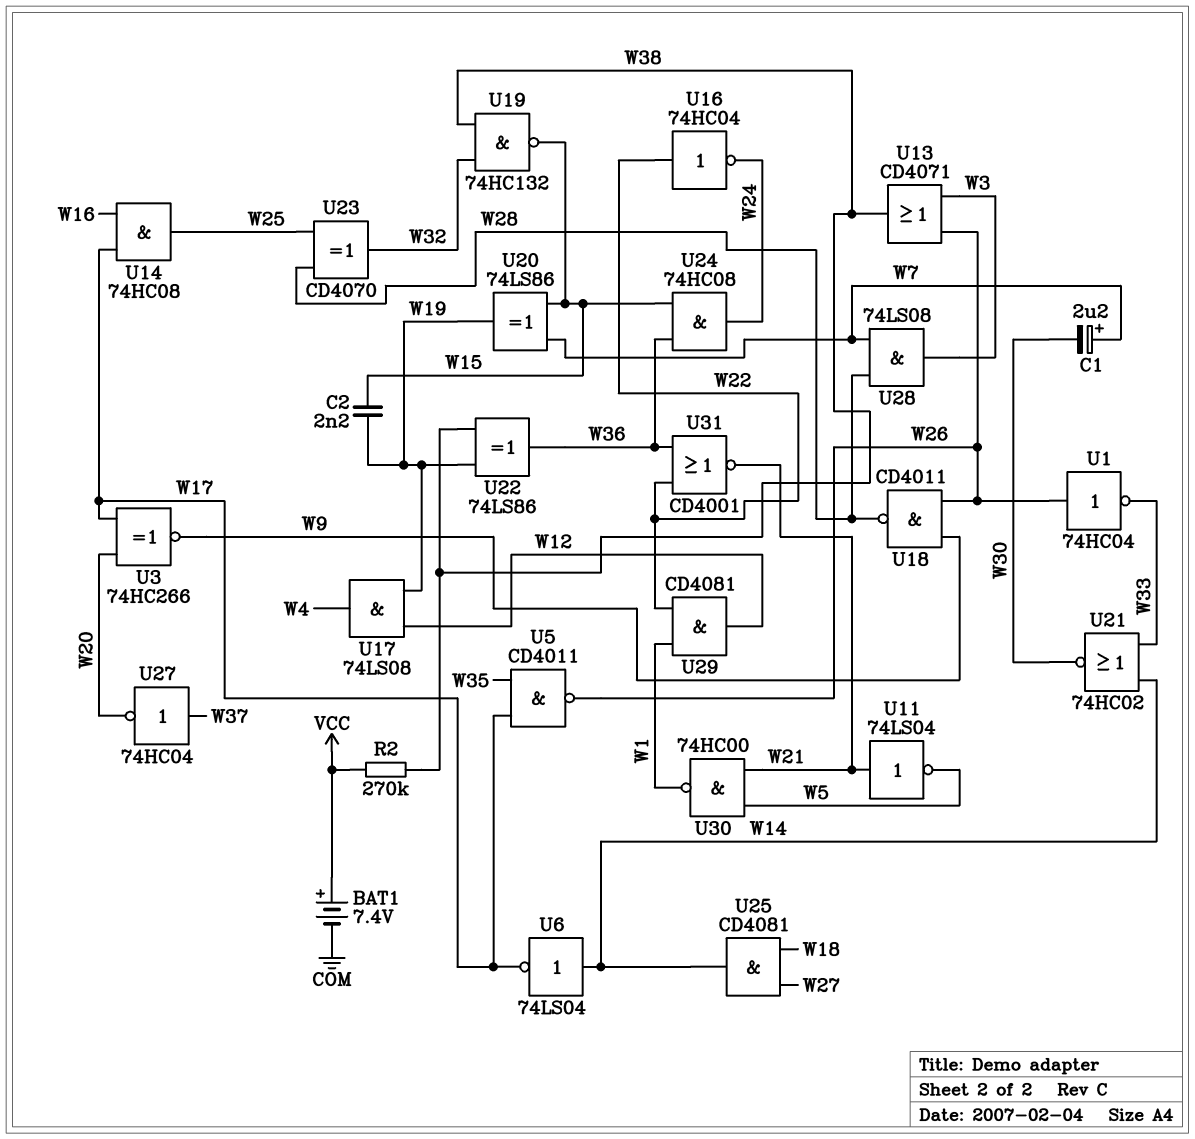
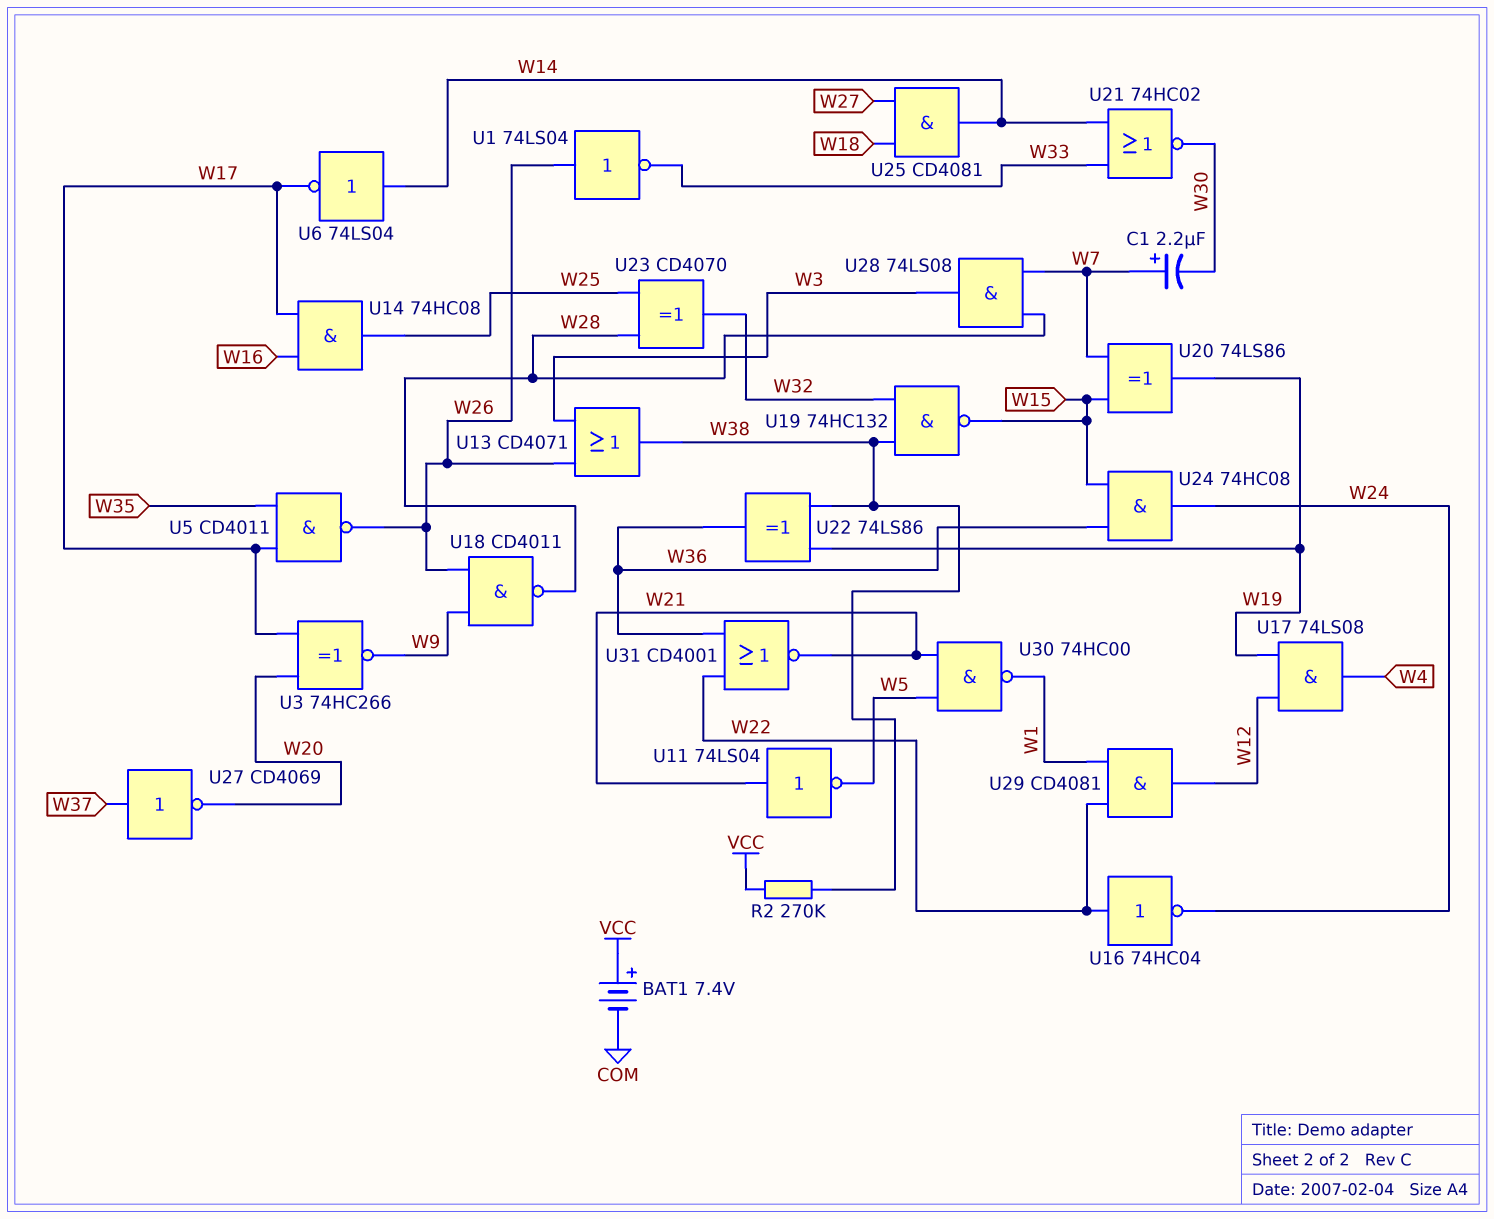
C2: 2.2nF (W15, W19) -> none
U1: NOT 74HC04 (in W26, out W33) -> NOT 74LS04 (in W26, out W33)
U27: NOT 74HC04 (in W37, out W20) -> NOT CD4069 (in W37, out W20)

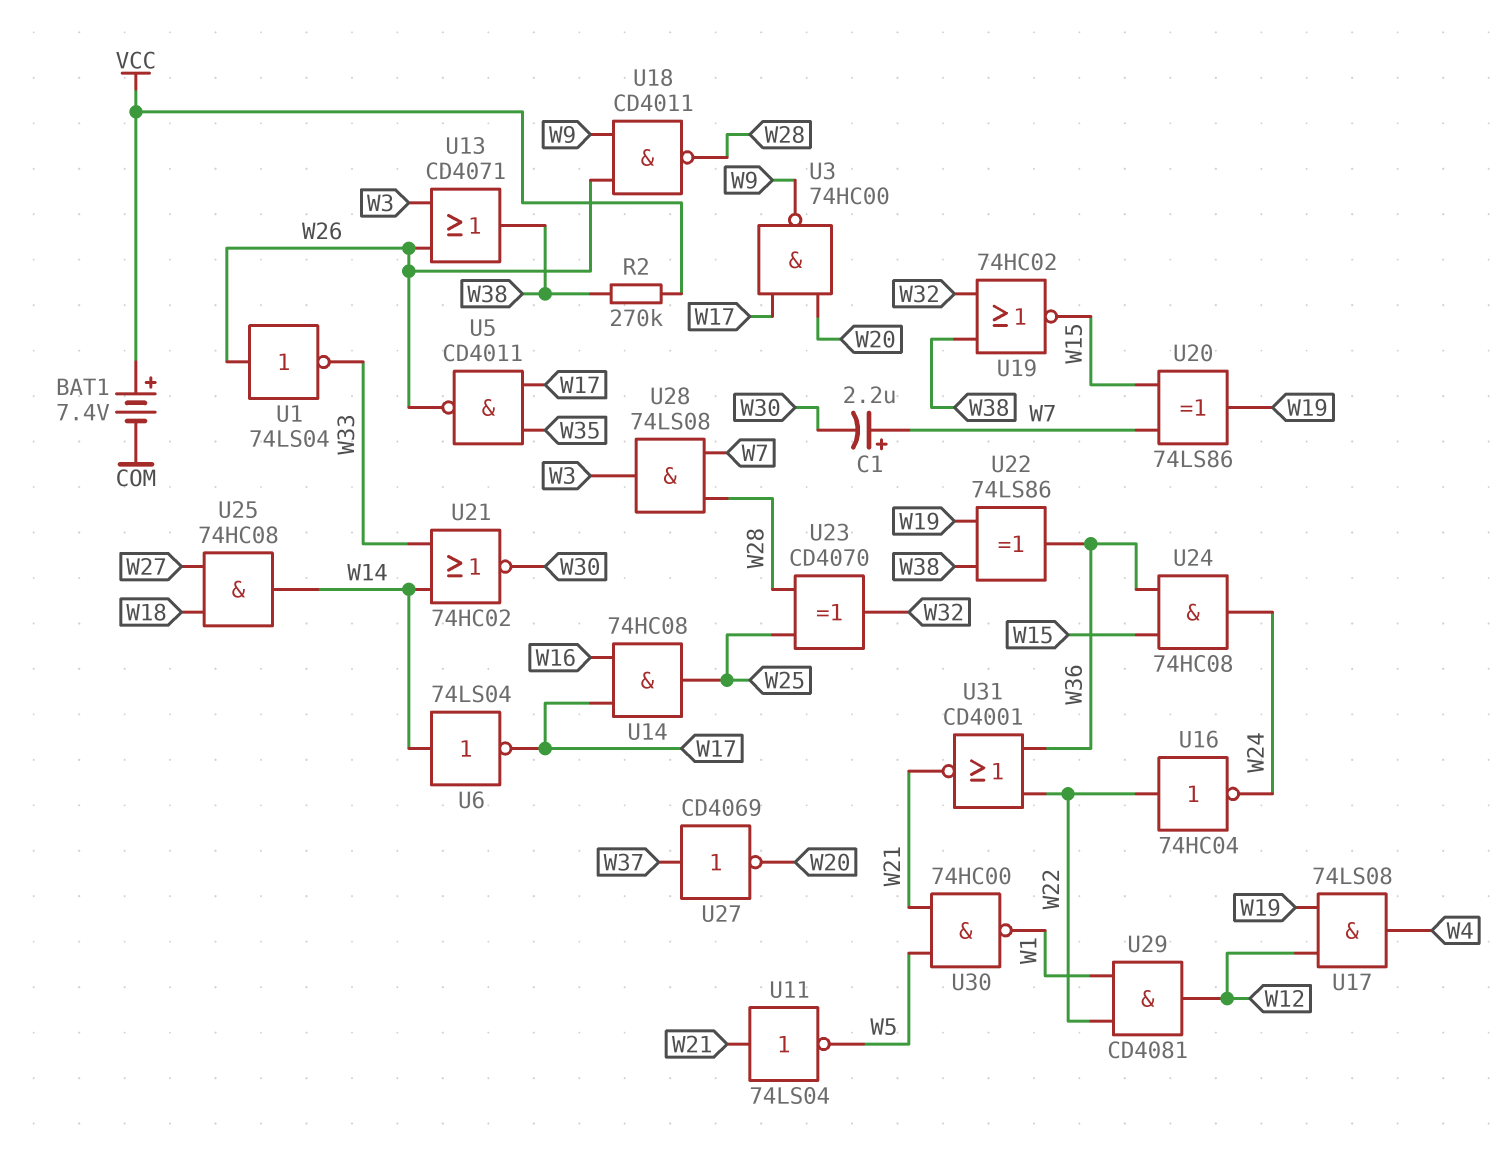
U3: XNOR 74HC266 (in W17, in W20, out W9) -> NAND 74HC00 (in W17, in W20, out W9)
U19: NAND 74HC132 (in W32, in W38, out W15) -> NOR 74HC02 (in W32, in W38, out W15)
U25: AND CD4081 (in W18, in W27, out W14) -> AND 74HC08 (in W18, in W27, out W14)

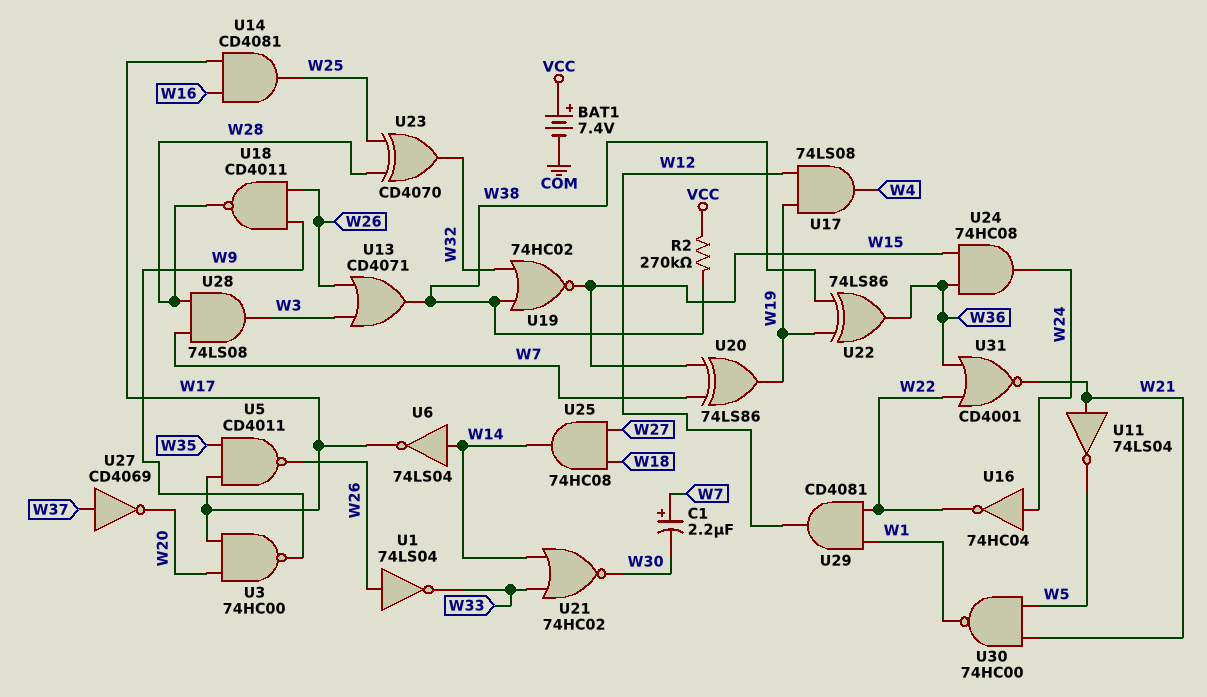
U14: AND 74HC08 (in W16, in W17, out W25) -> AND CD4081 (in W16, in W17, out W25)
U16: NOT 74HC04 (in W22, out W24) -> NOT 74HC04 (in W24, out W22)

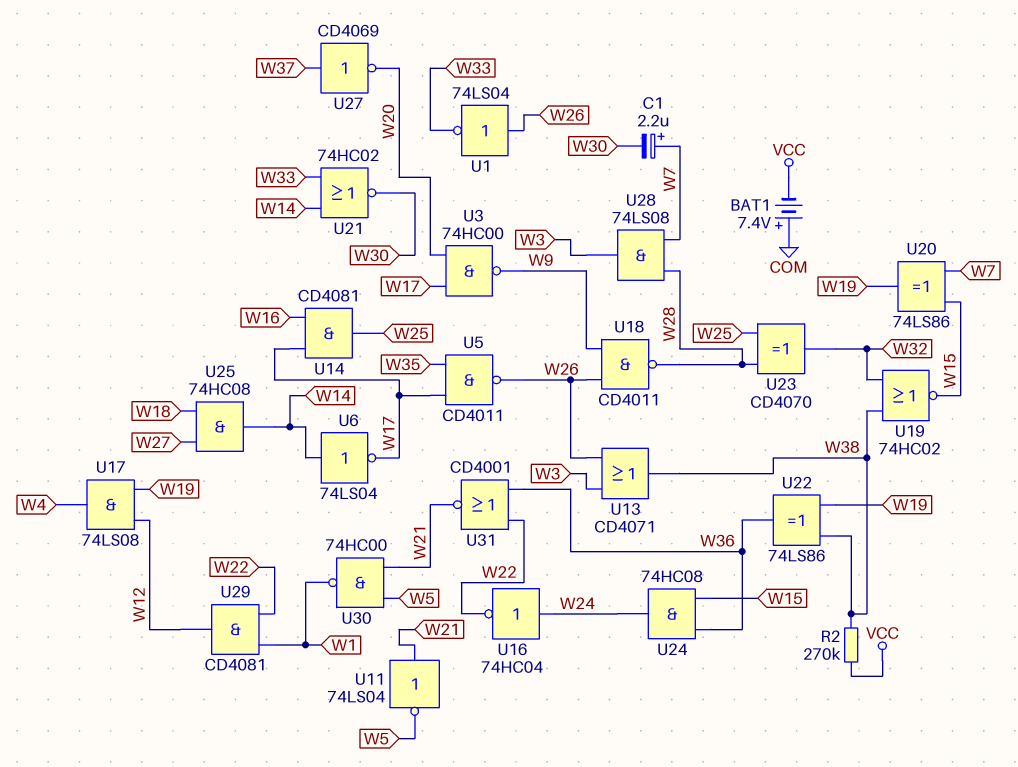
BAT1: 7.4V (plus VCC, minus COM) -> 7.4V (plus COM, minus VCC)

